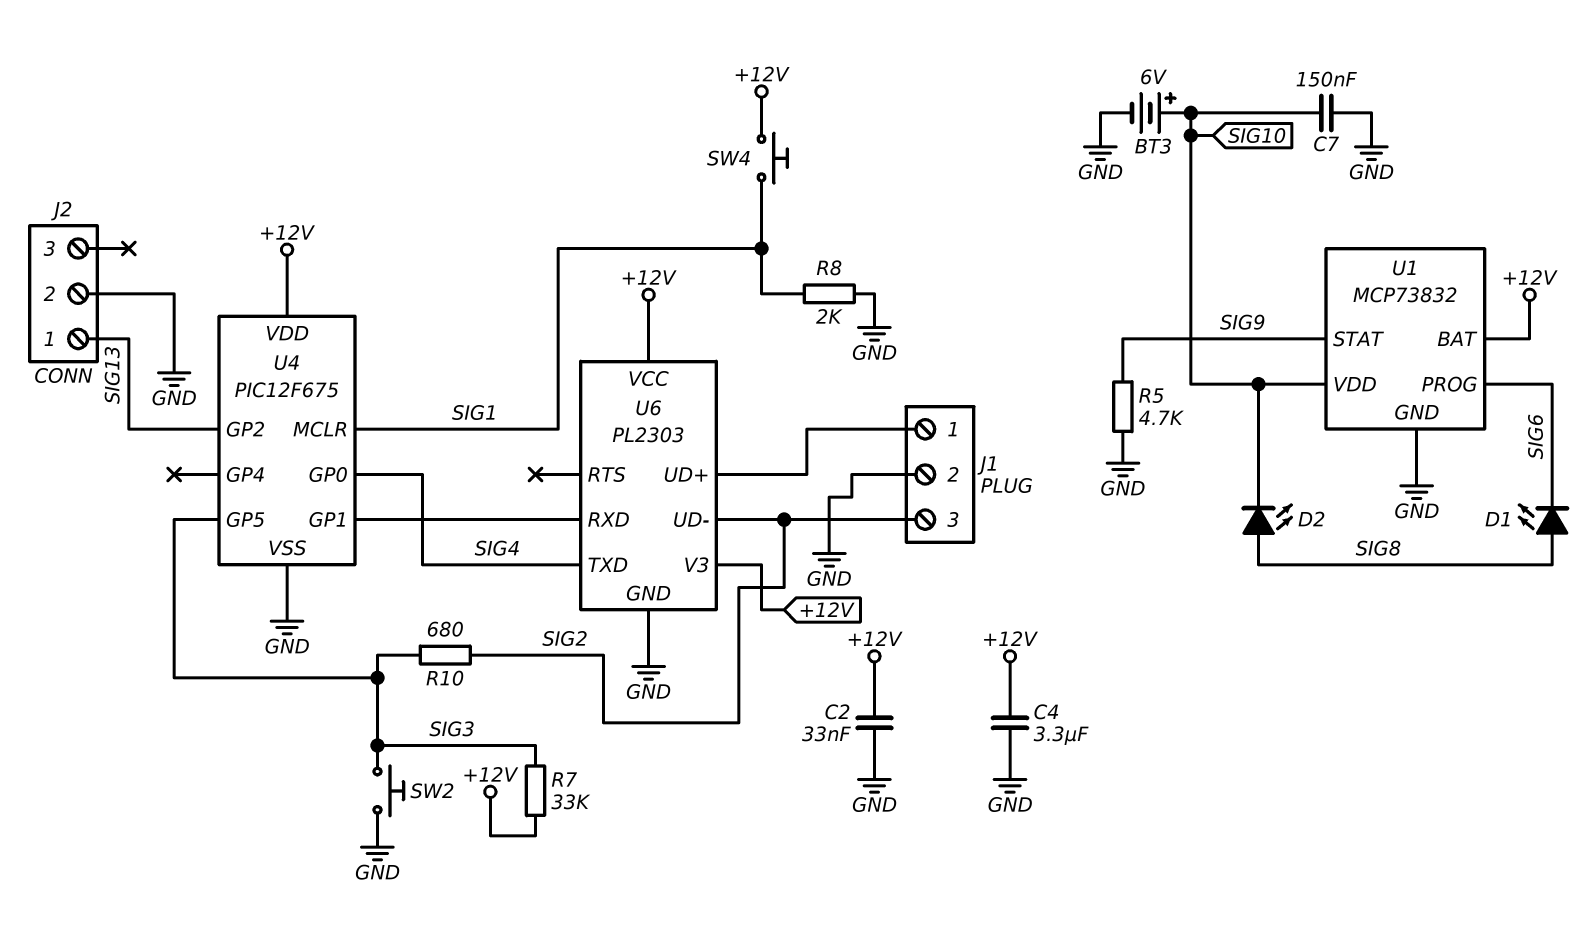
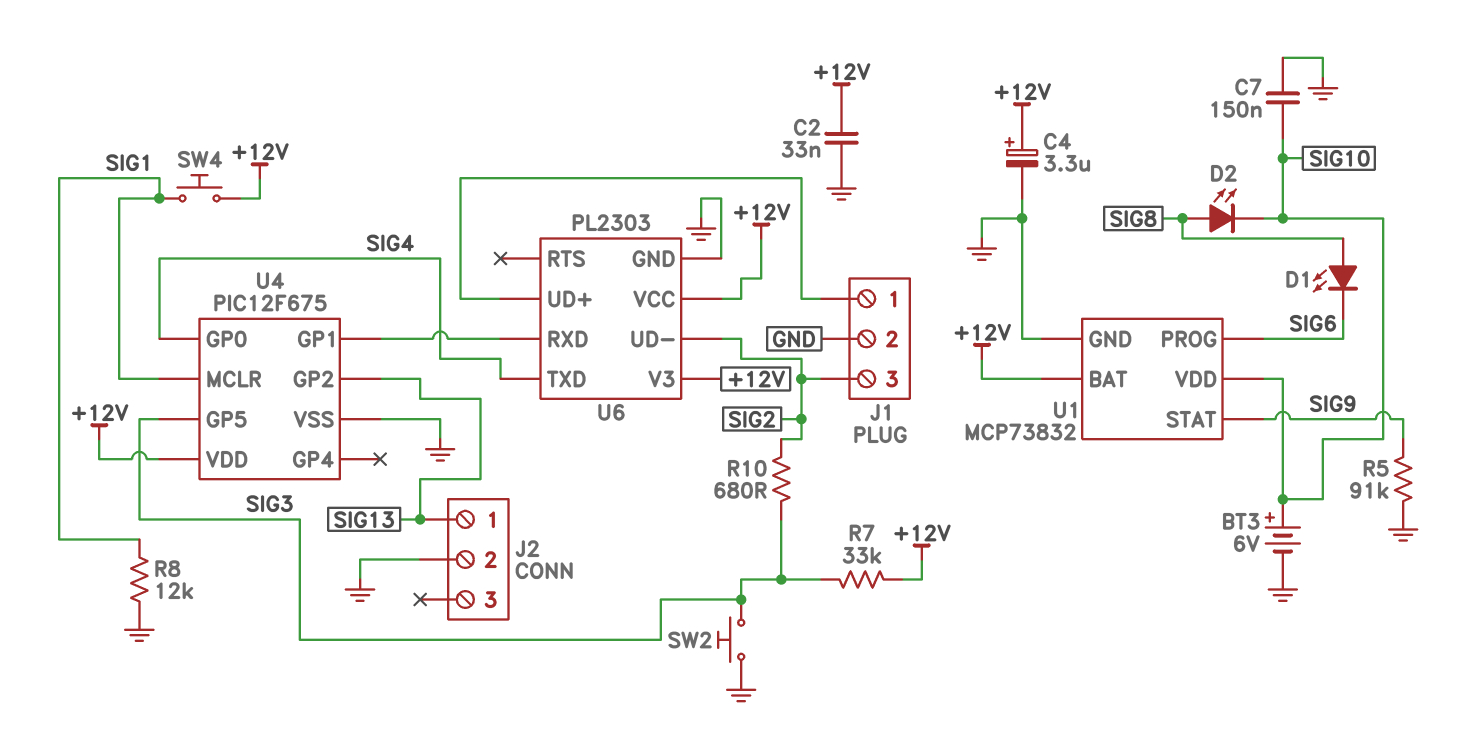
C4: 3.3uF (+12V, GND) -> 3.3uF (plus +12V, minus GND)
R5: 4.7k (GND, SIG9) -> 91k (GND, SIG9)
R8: 2k (GND, SIG1) -> 12k (GND, SIG1)

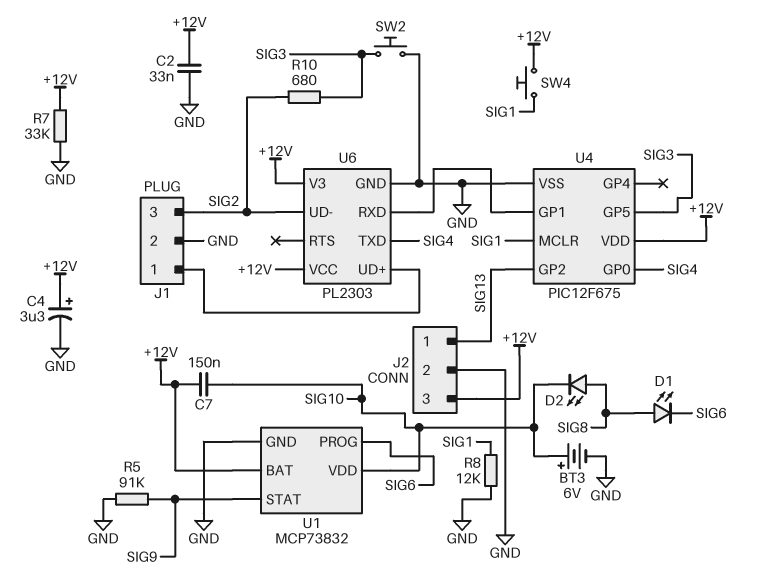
C7: 150nF (GND, SIG10) -> 150nF (+12V, SIG10)
J2 pin 3: none -> +12V
R7: 33k (+12V, SIG3) -> 33k (+12V, GND)

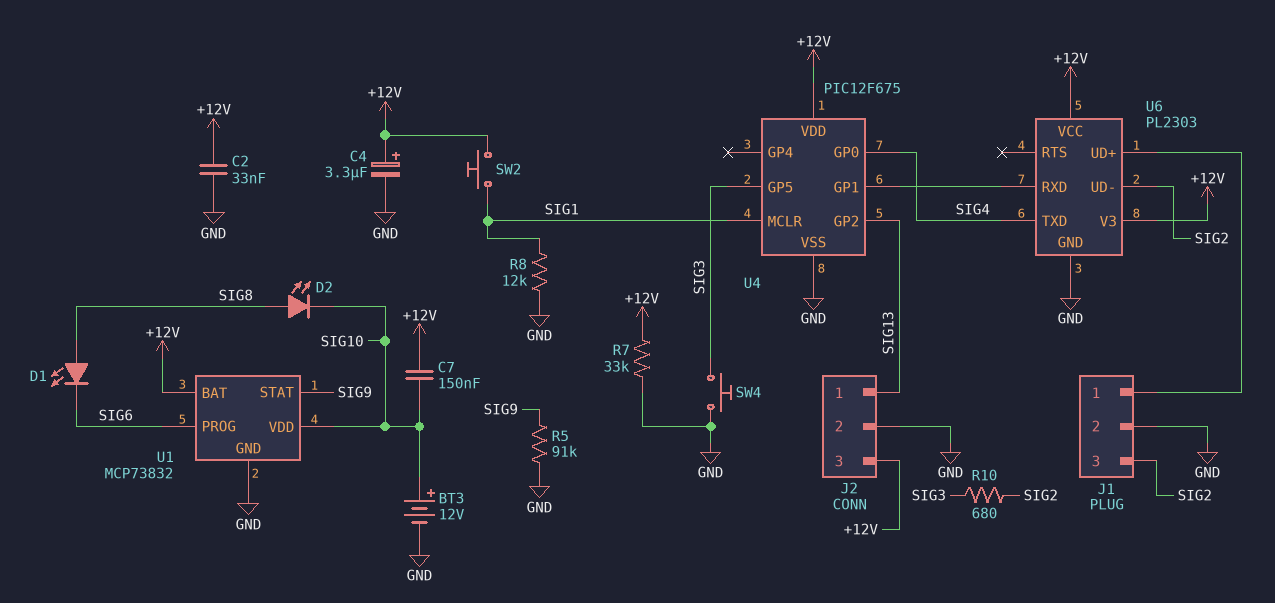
BT3: 6V (plus SIG10, minus GND) -> 12V (plus SIG10, minus GND)
SW2: button (GND, SIG3) -> button (+12V, SIG1)
SW4: button (+12V, SIG1) -> button (GND, SIG3)

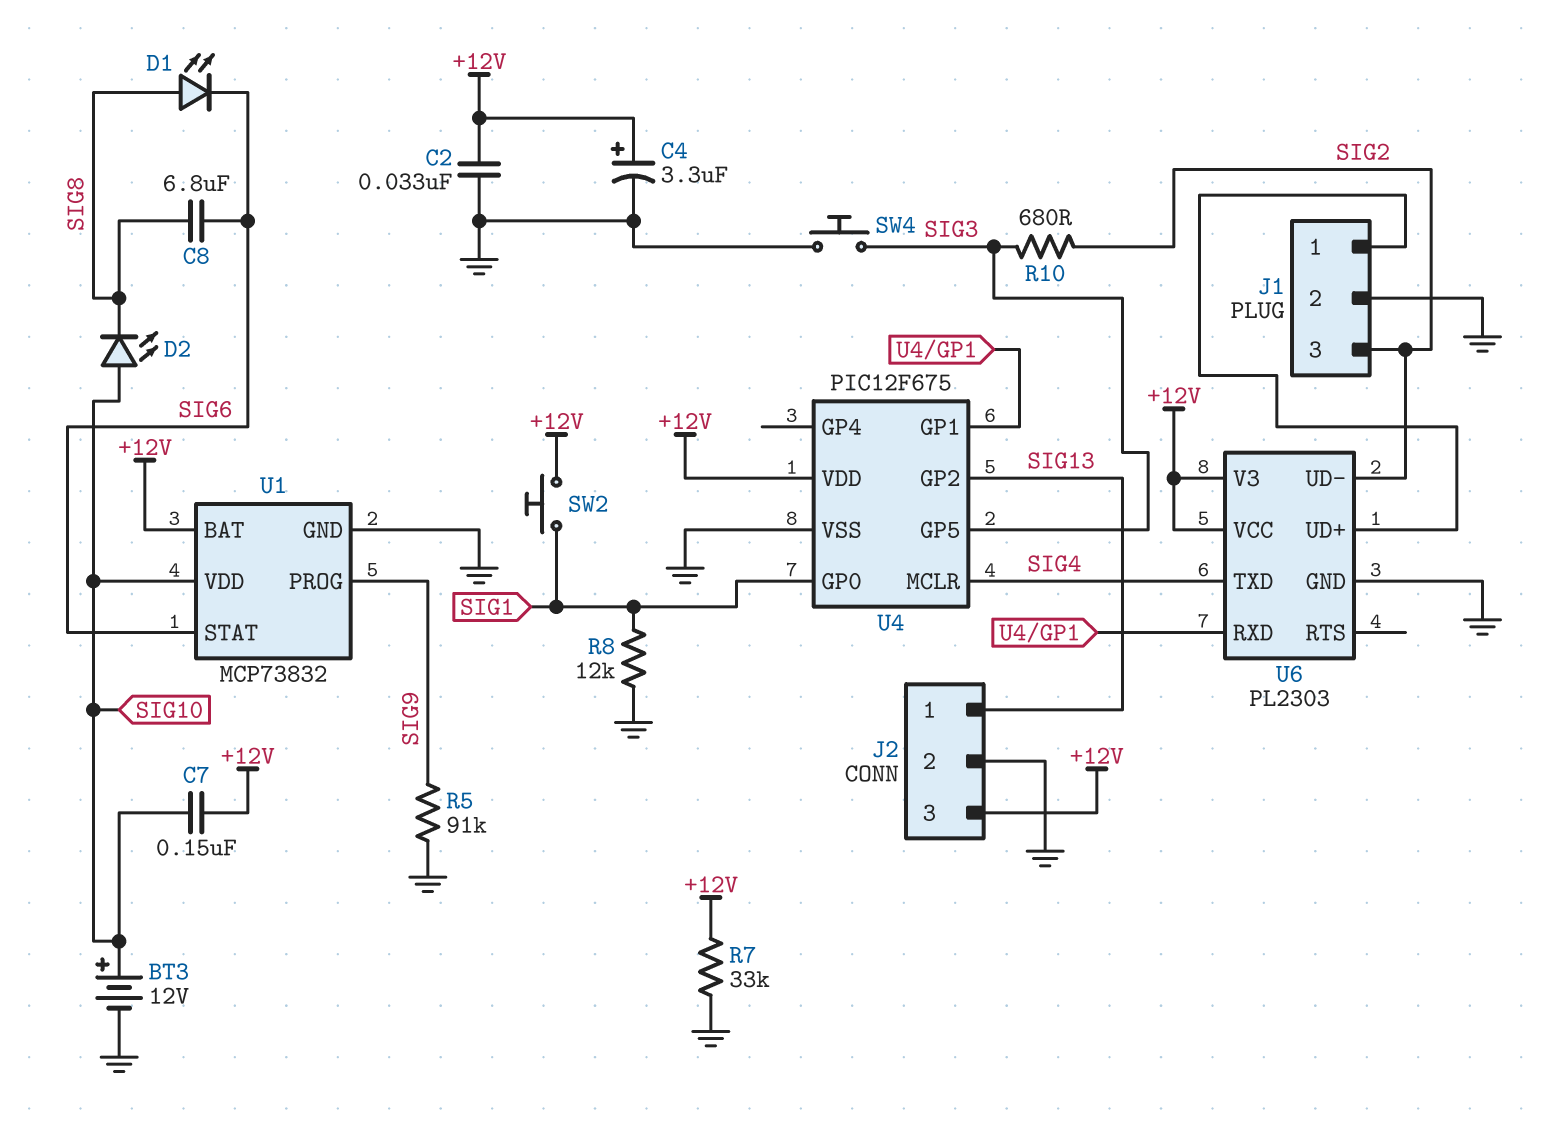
C8: none -> 6.8uF (SIG6, SIG8)
D2: LED (A SIG8, K SIG10) -> LED (A SIG10, K SIG8)
U1 pin PROG: SIG6 -> SIG9
U1 pin STAT: SIG9 -> SIG6
U4 pin GP0: SIG4 -> SIG1
U4 pin MCLR: SIG1 -> SIG4

